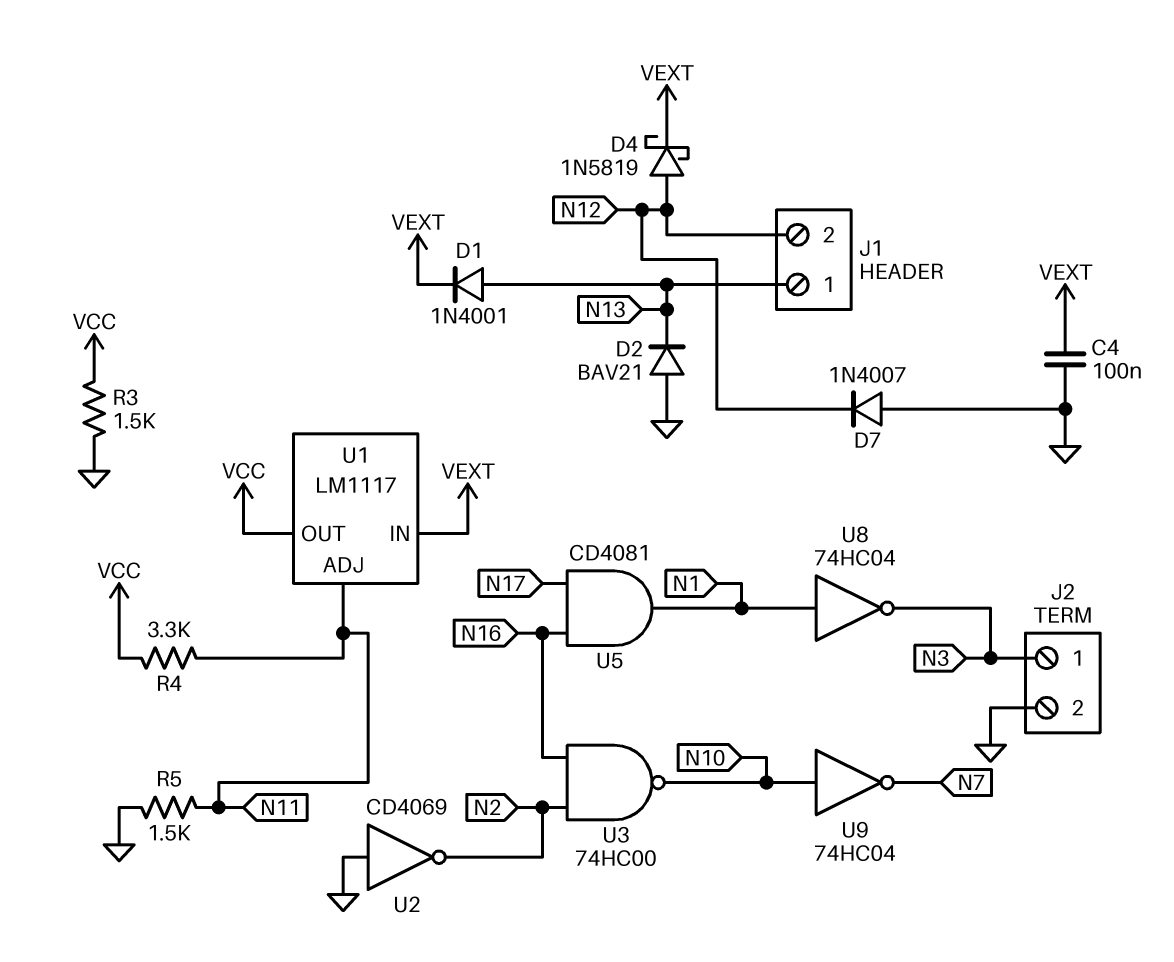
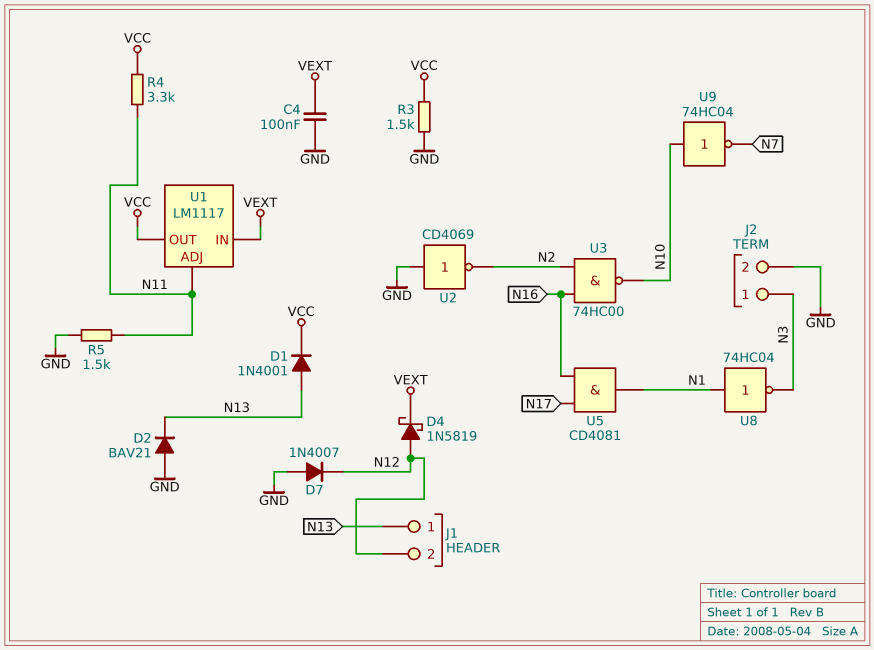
D1: diode 1N4001 (A N13, K VEXT) -> diode 1N4001 (A N13, K VCC)

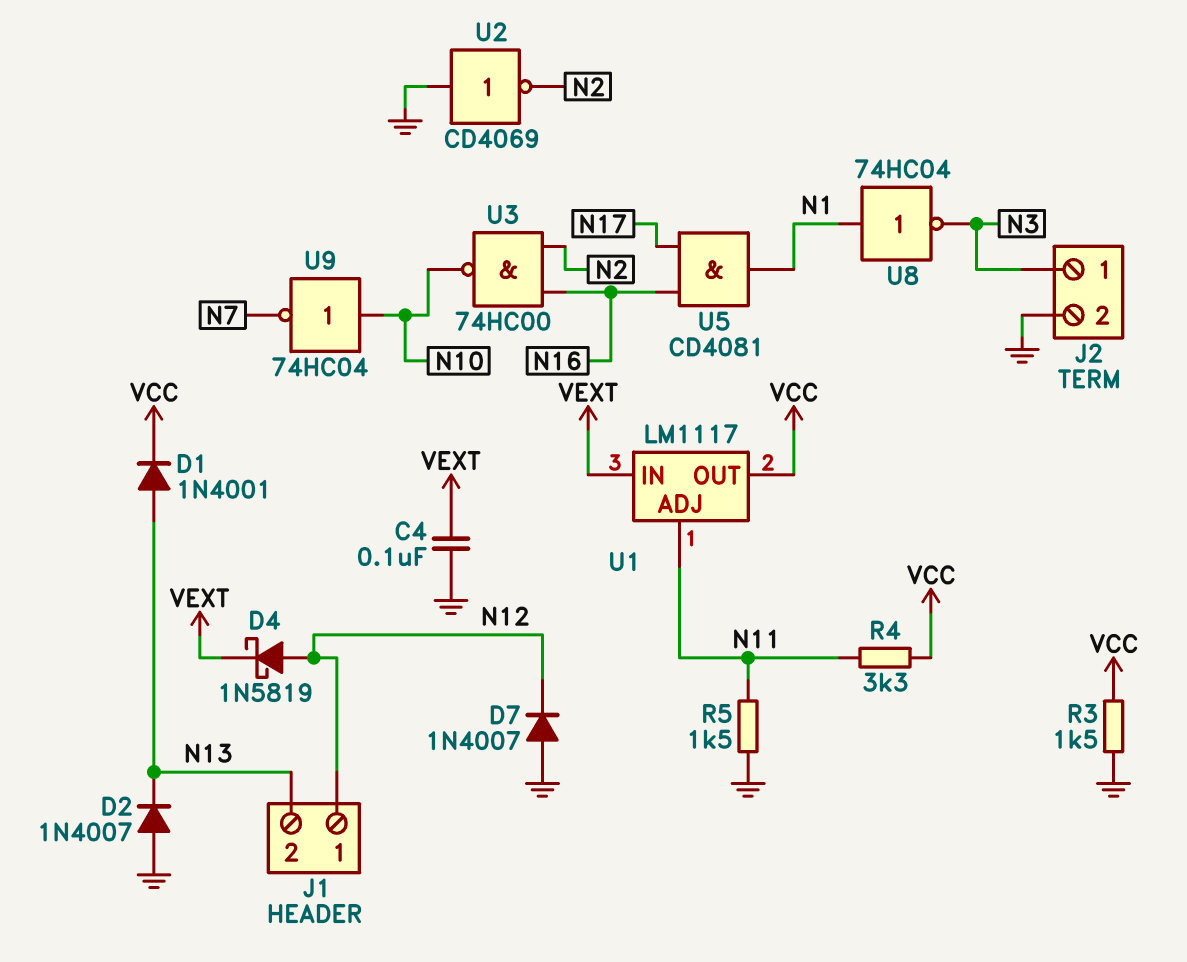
D2: diode BAV21 (A GND, K N13) -> diode 1N4007 (A GND, K N13)
J1 pin 1: N13 -> N12
J1 pin 2: N12 -> N13

